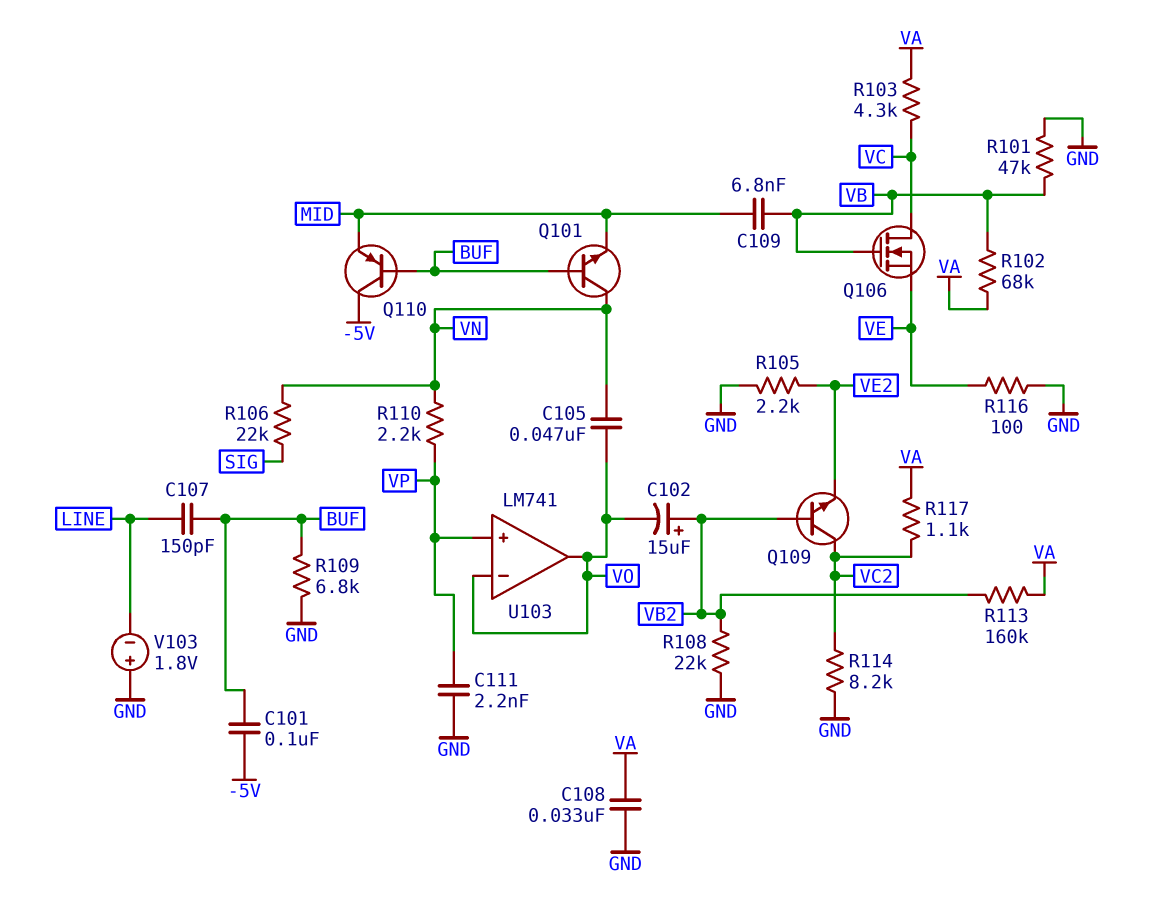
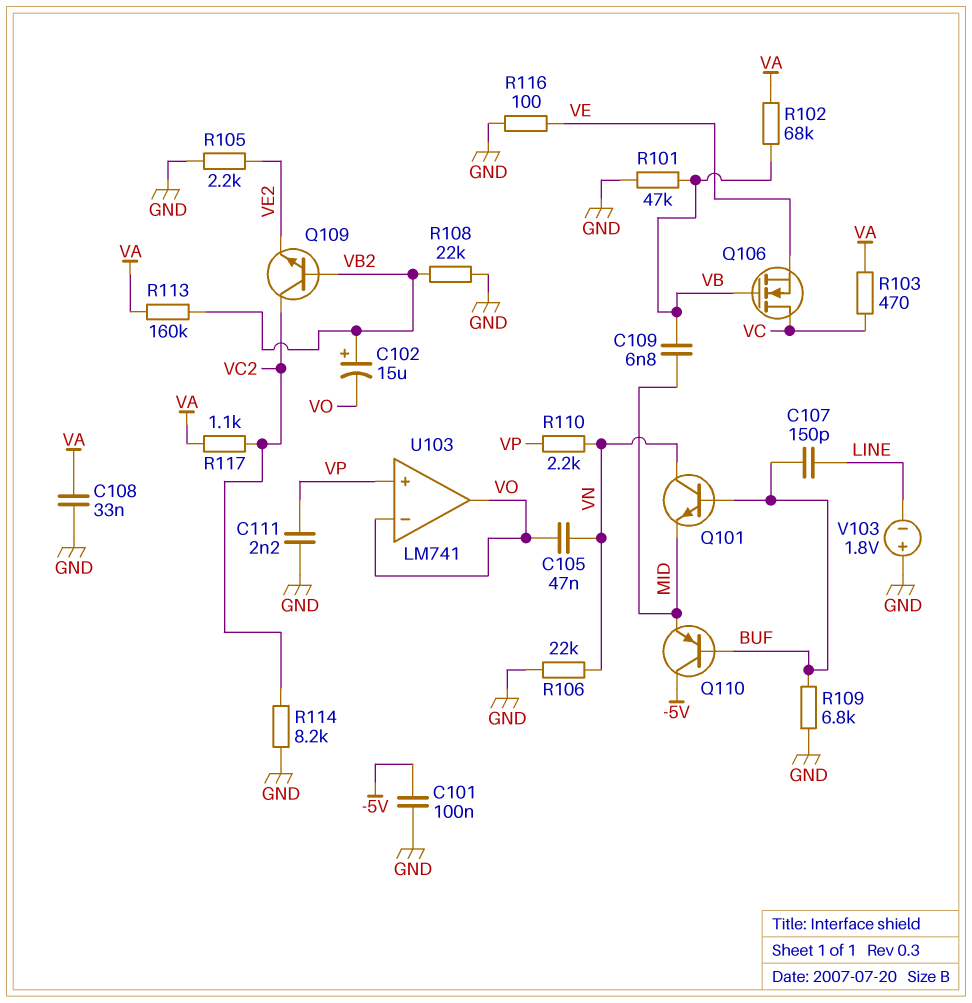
C101: 100nF (-5V, BUF) -> 100nF (-5V, GND)
R103: 4.3k (VA, VC) -> 470 (VA, VC)
R106: 22k (SIG, VN) -> 22k (GND, VN)

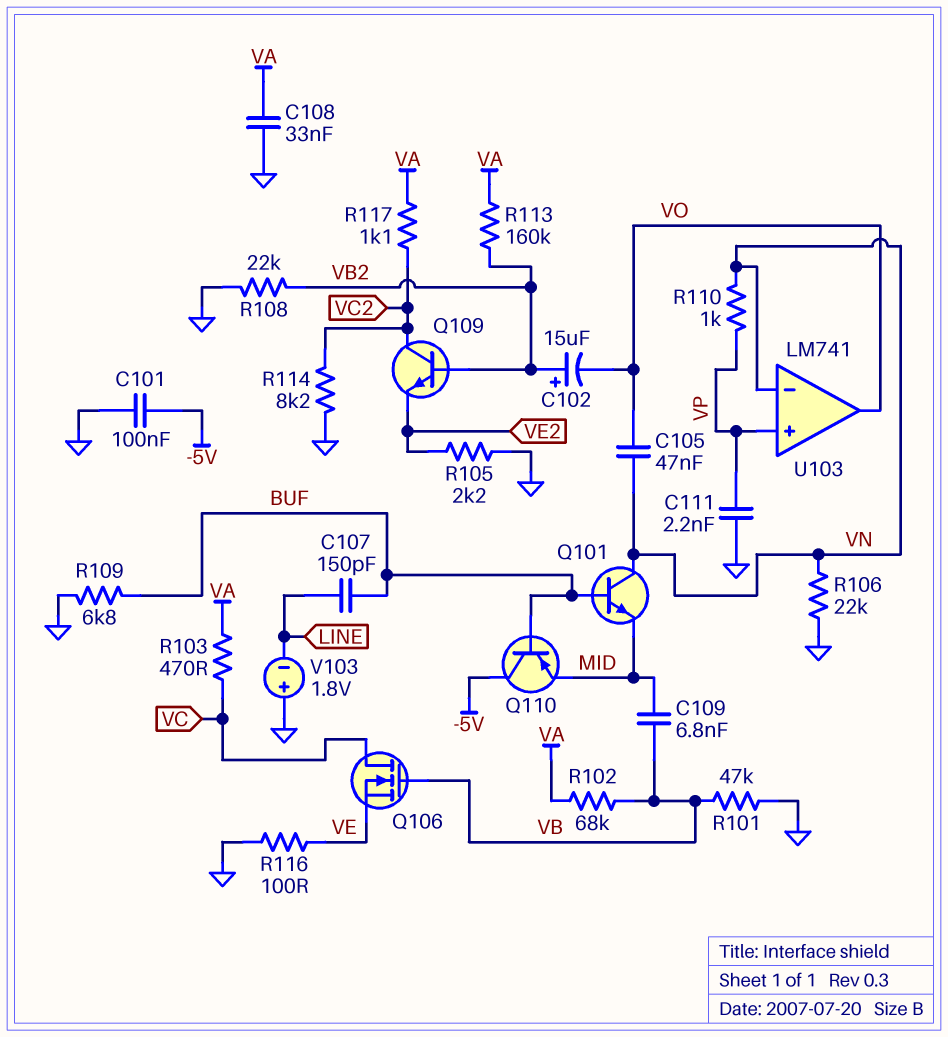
R110: 2.2k (VN, VP) -> 1k (VN, VP)
U103 pin in-: VO -> VN

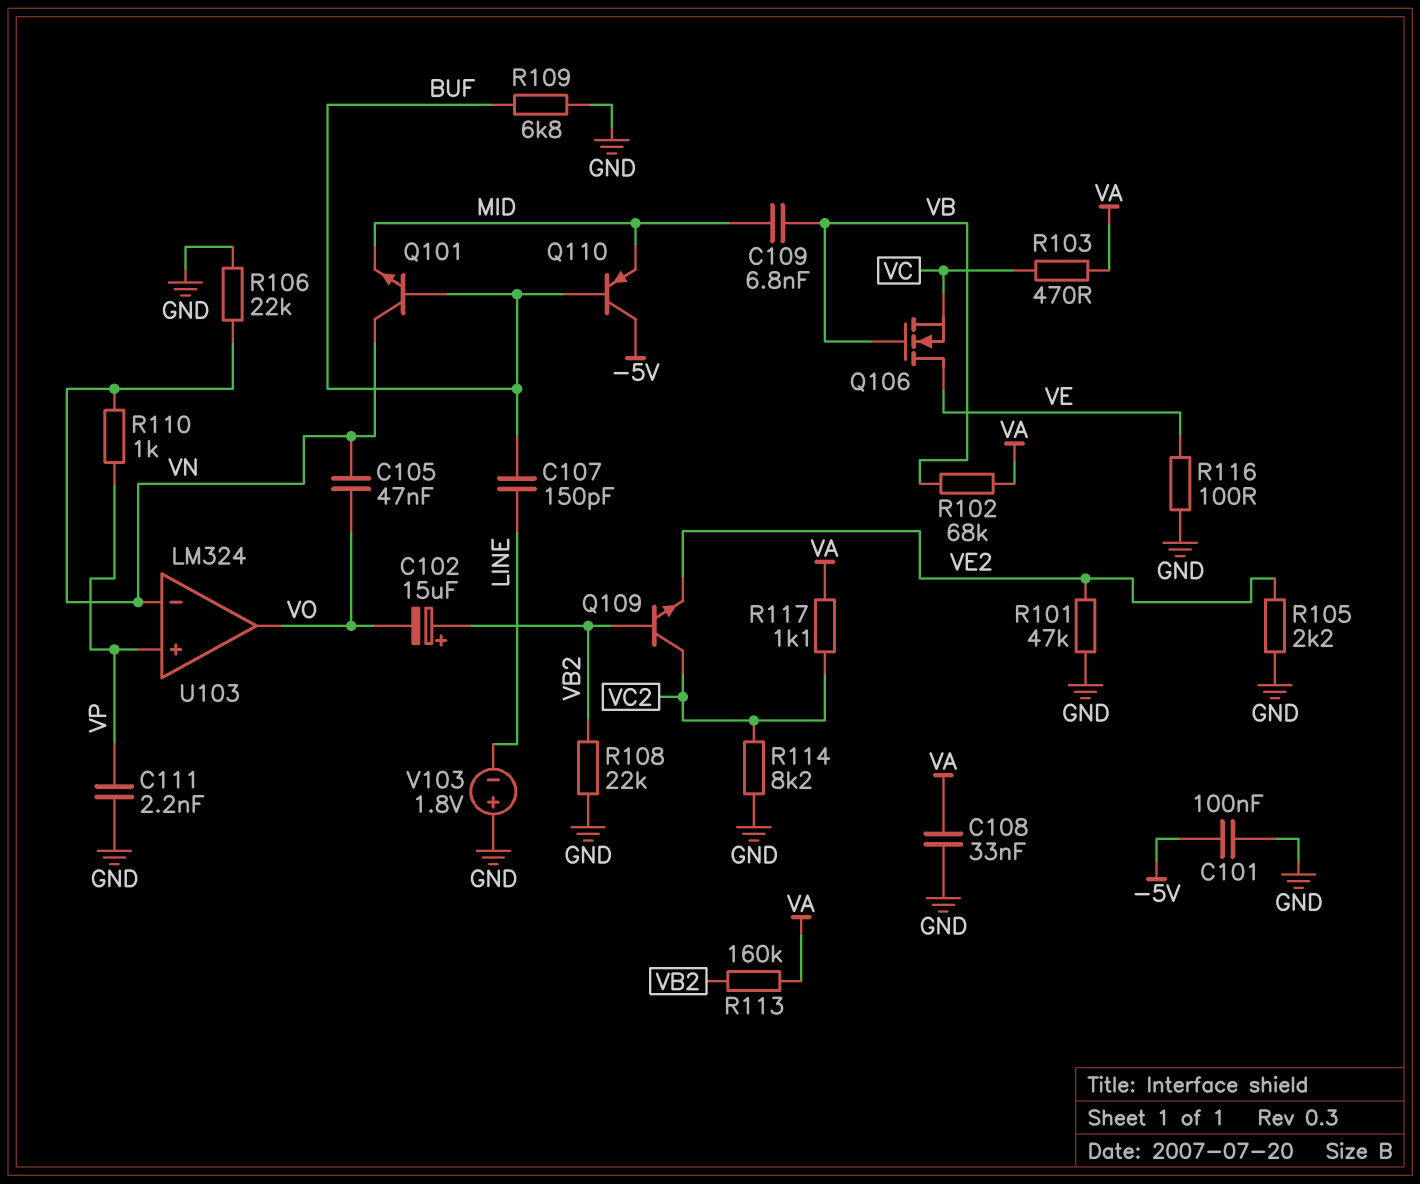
Q106: NMOS (G VB, D VC, S VE) -> NMOS (G VB, D VE, S VC)
R101: 47k (GND, VB) -> 47k (GND, VE2)
U103: LM741 -> LM324

